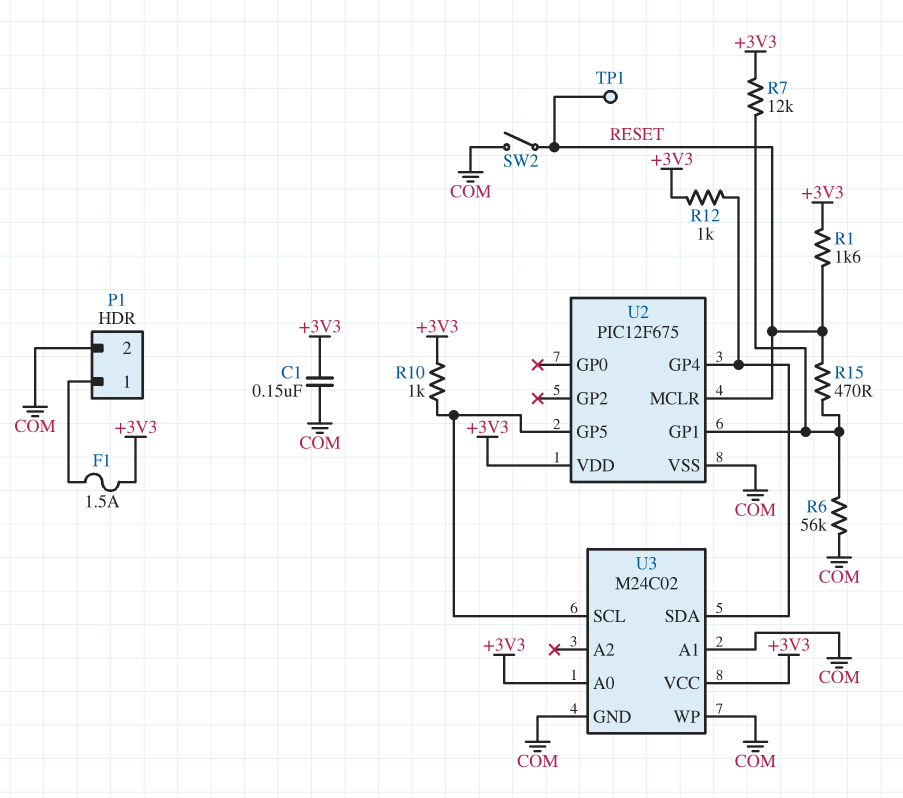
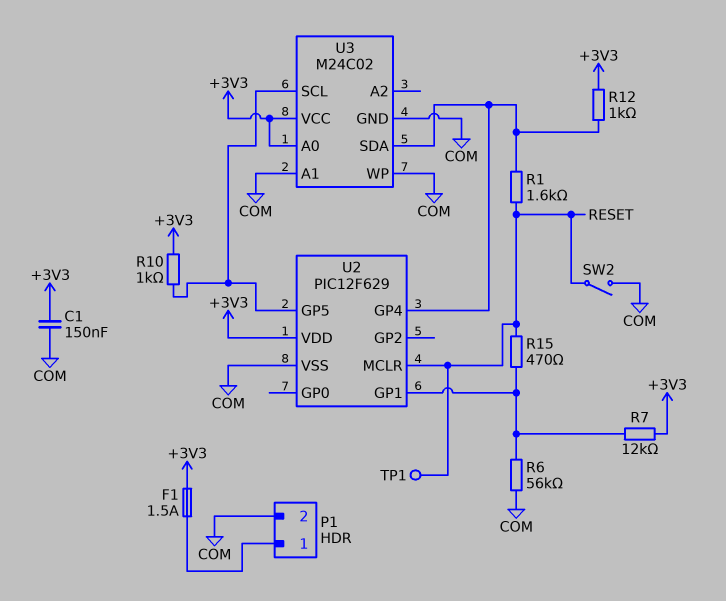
R1: 1.6k (+3V3, RESET) -> 1.6k (RESET, U2/GP4)
U2: PIC12F675 -> PIC12F629

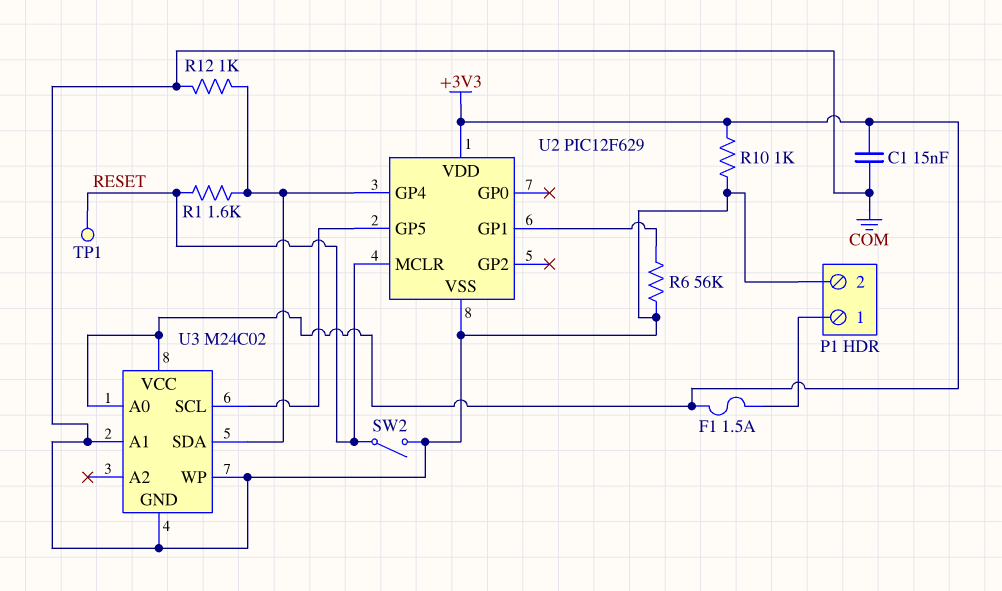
C1: 150nF (+3V3, COM) -> 15nF (+3V3, COM)
R7: 12k (+3V3, U2/GP1) -> none
R10: 1k (+3V3, U2/GP5) -> 1k (+3V3, COM)
R12: 1k (+3V3, U2/GP4) -> 1k (COM, U2/GP4)
R15: 470 (RESET, U2/GP1) -> none

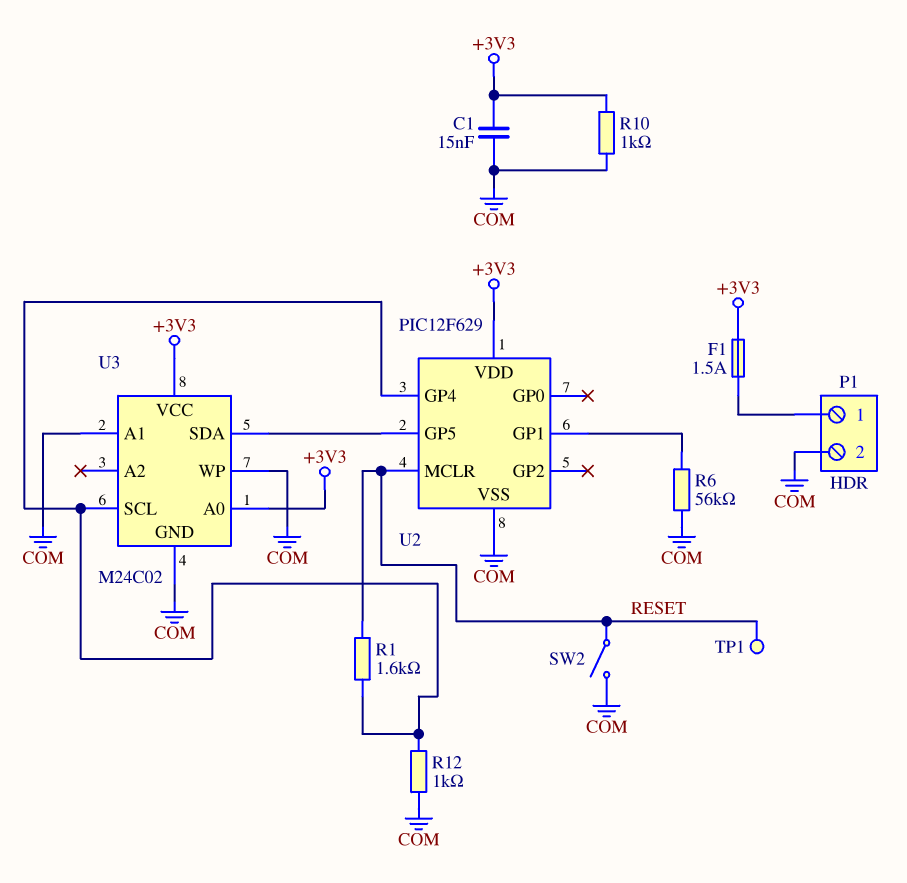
U3 pin SCL: U2/GP5 -> U2/GP4
U3 pin SDA: U2/GP4 -> U2/GP5

